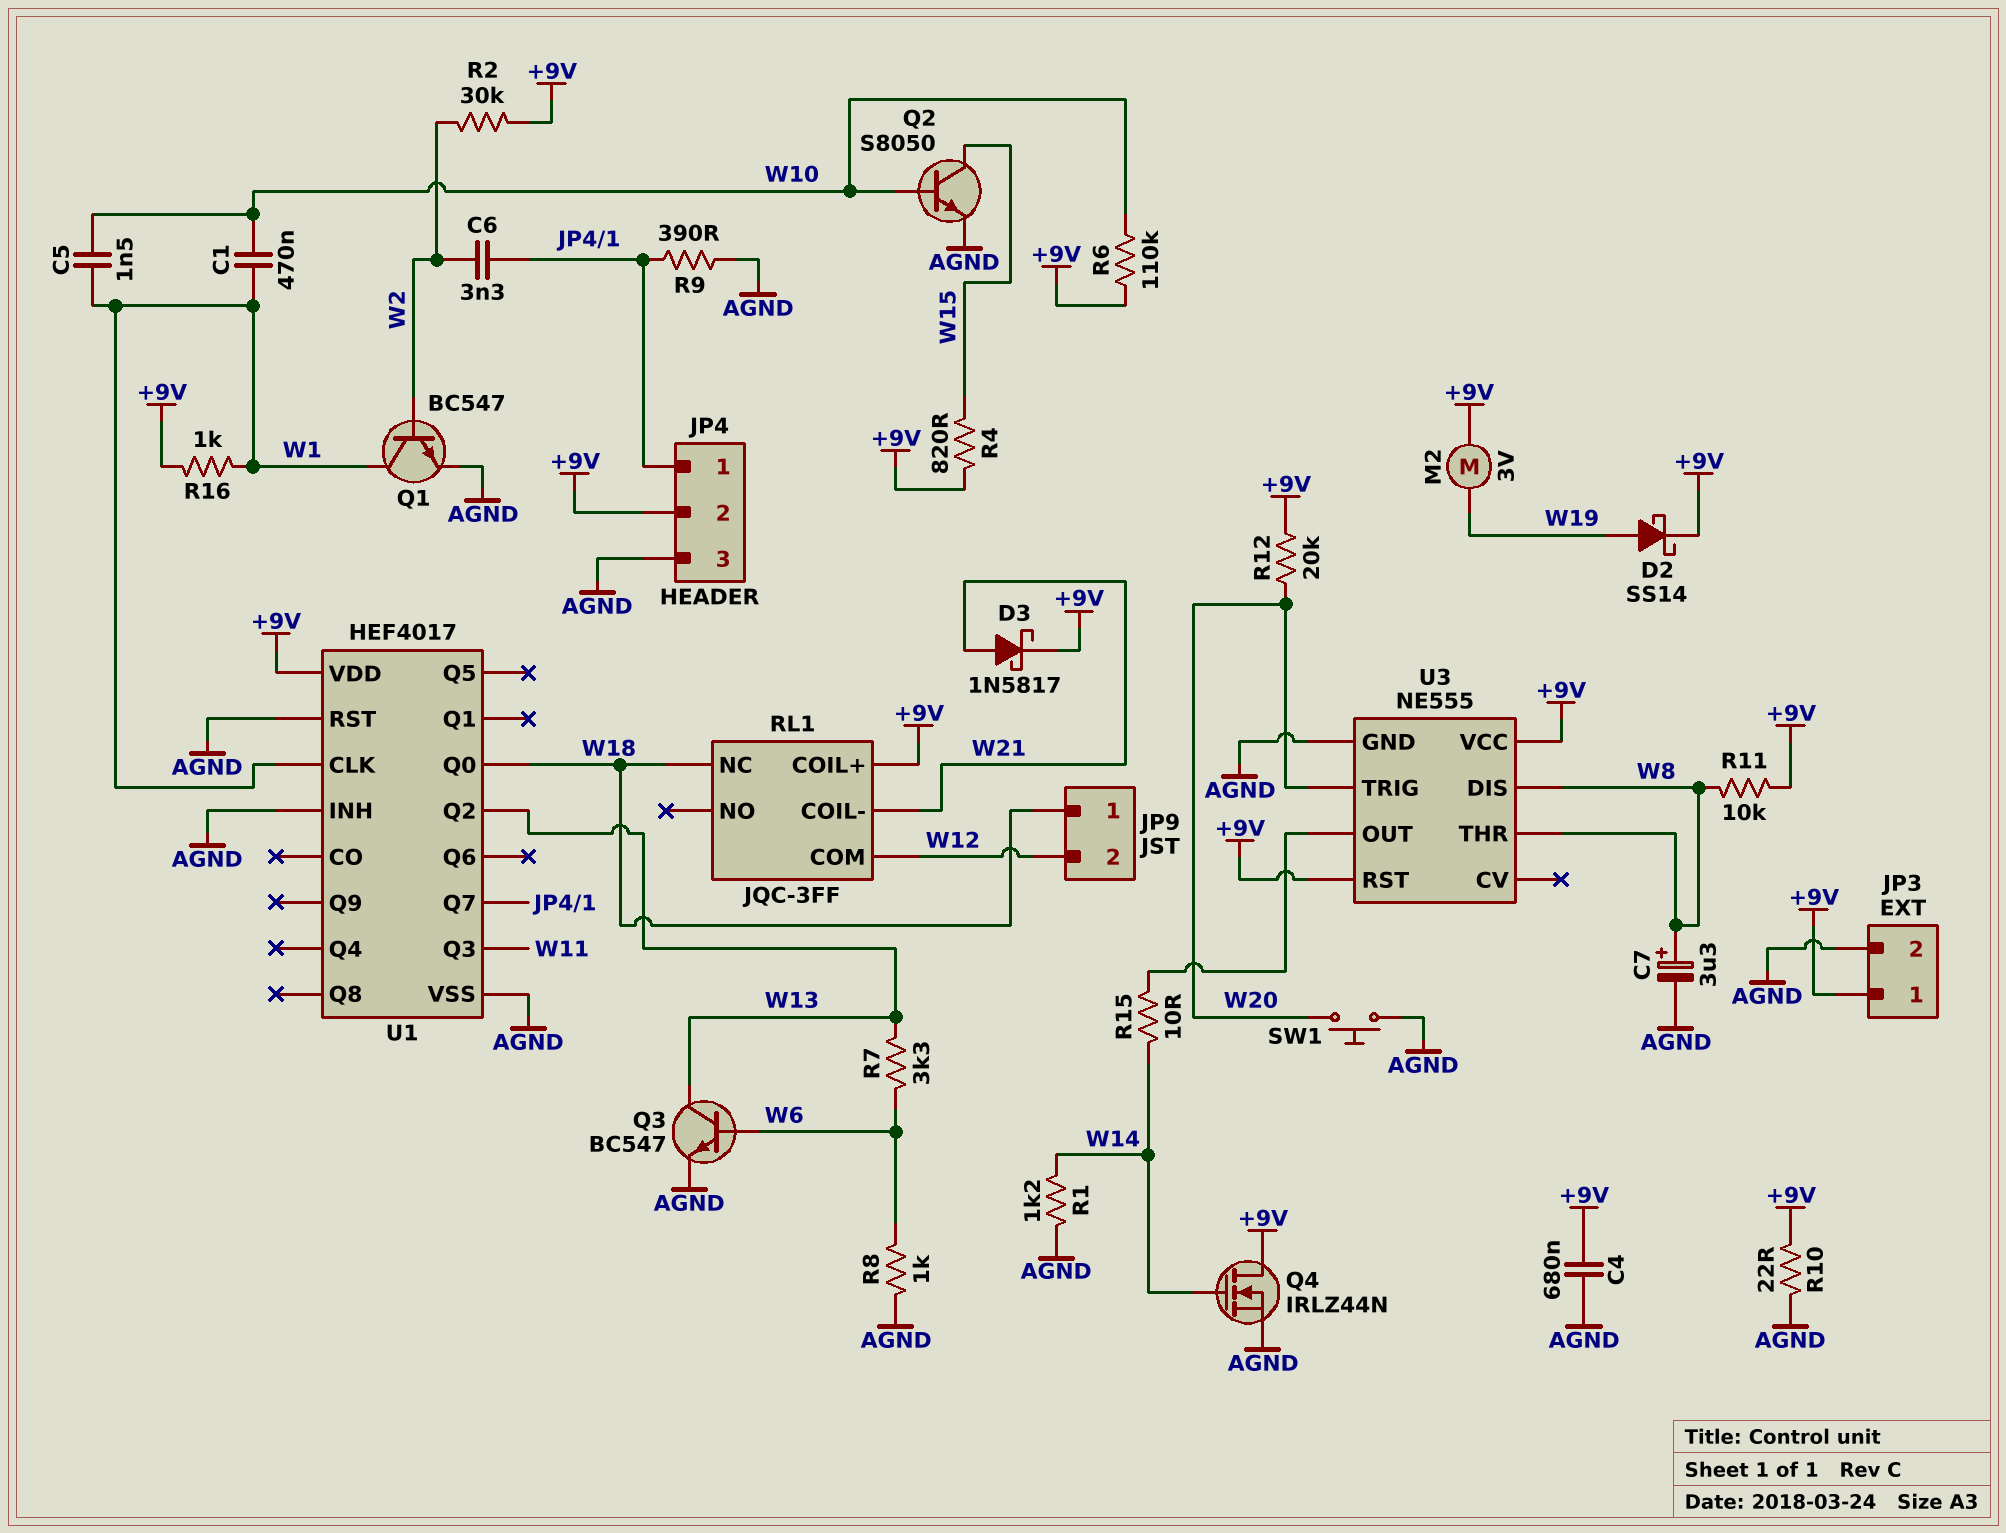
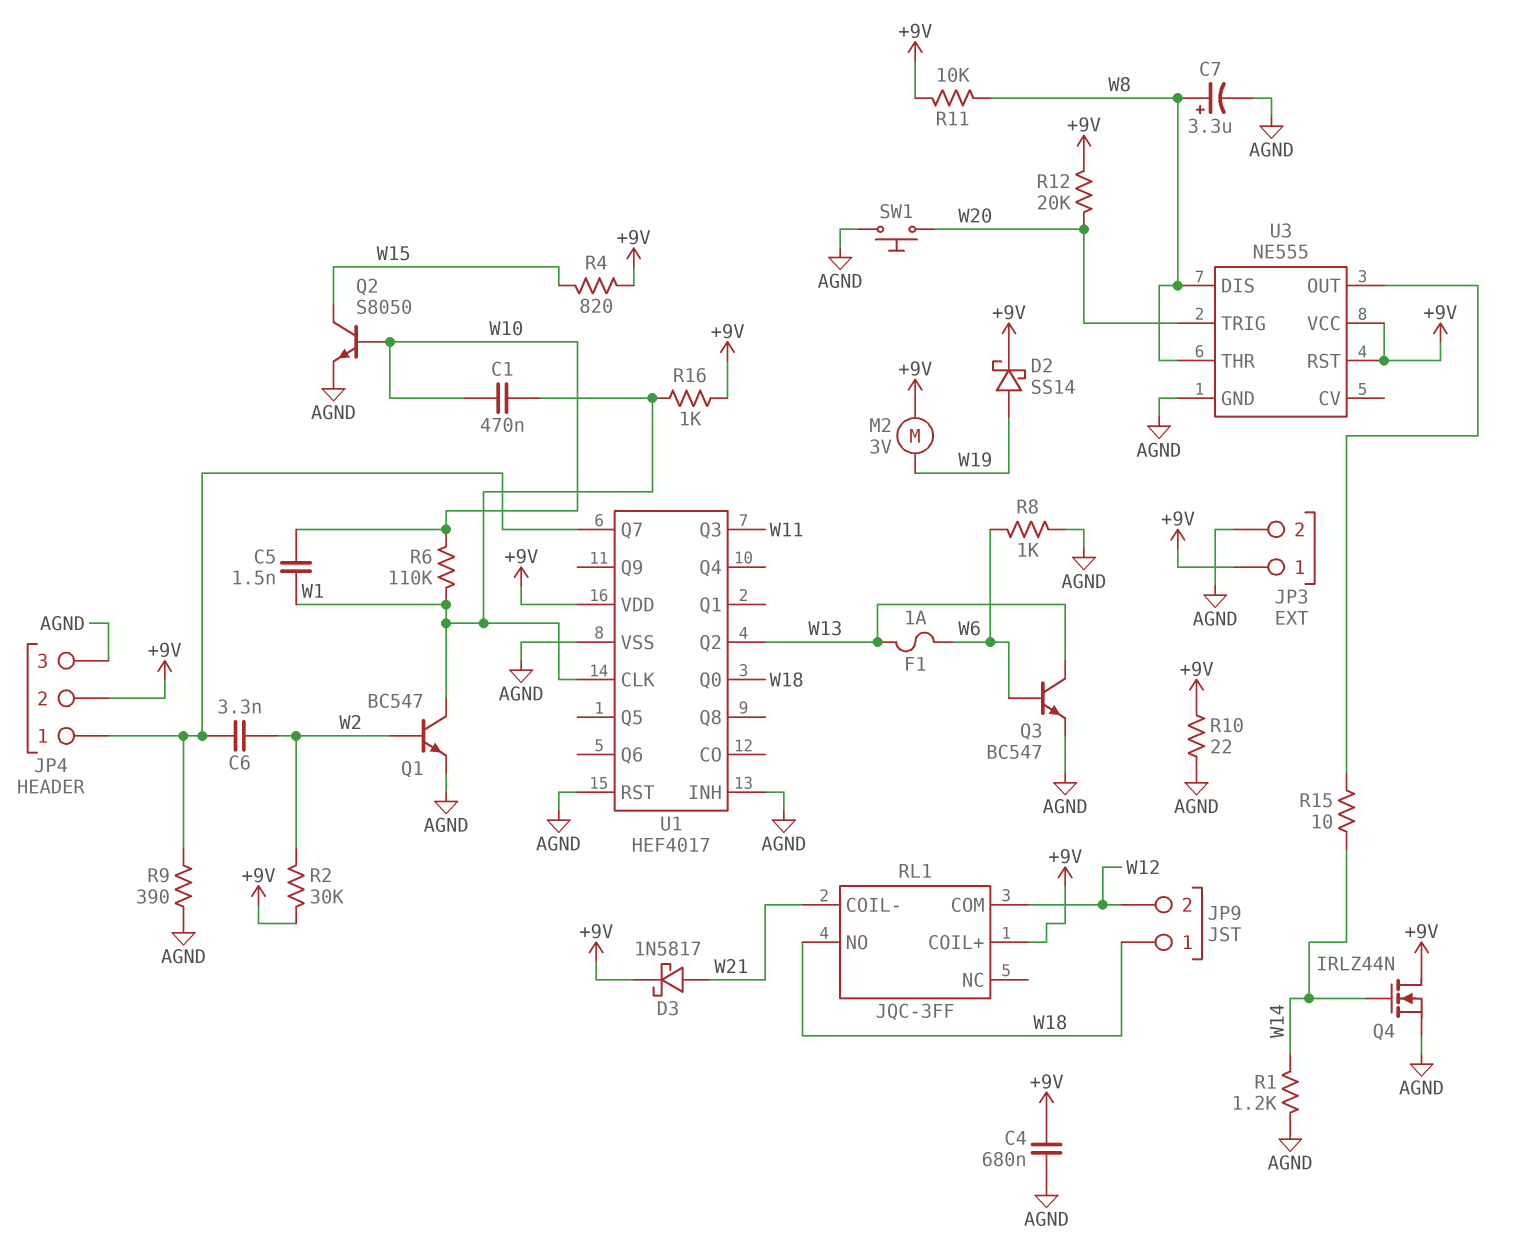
F1: none -> 1A (W6, W13)
R6: 110k (+9V, W10) -> 110k (W1, W10)
R7: 3.3k (W6, W13) -> none
RL1 pin NC: W18 -> none
RL1 pin NO: none -> W18

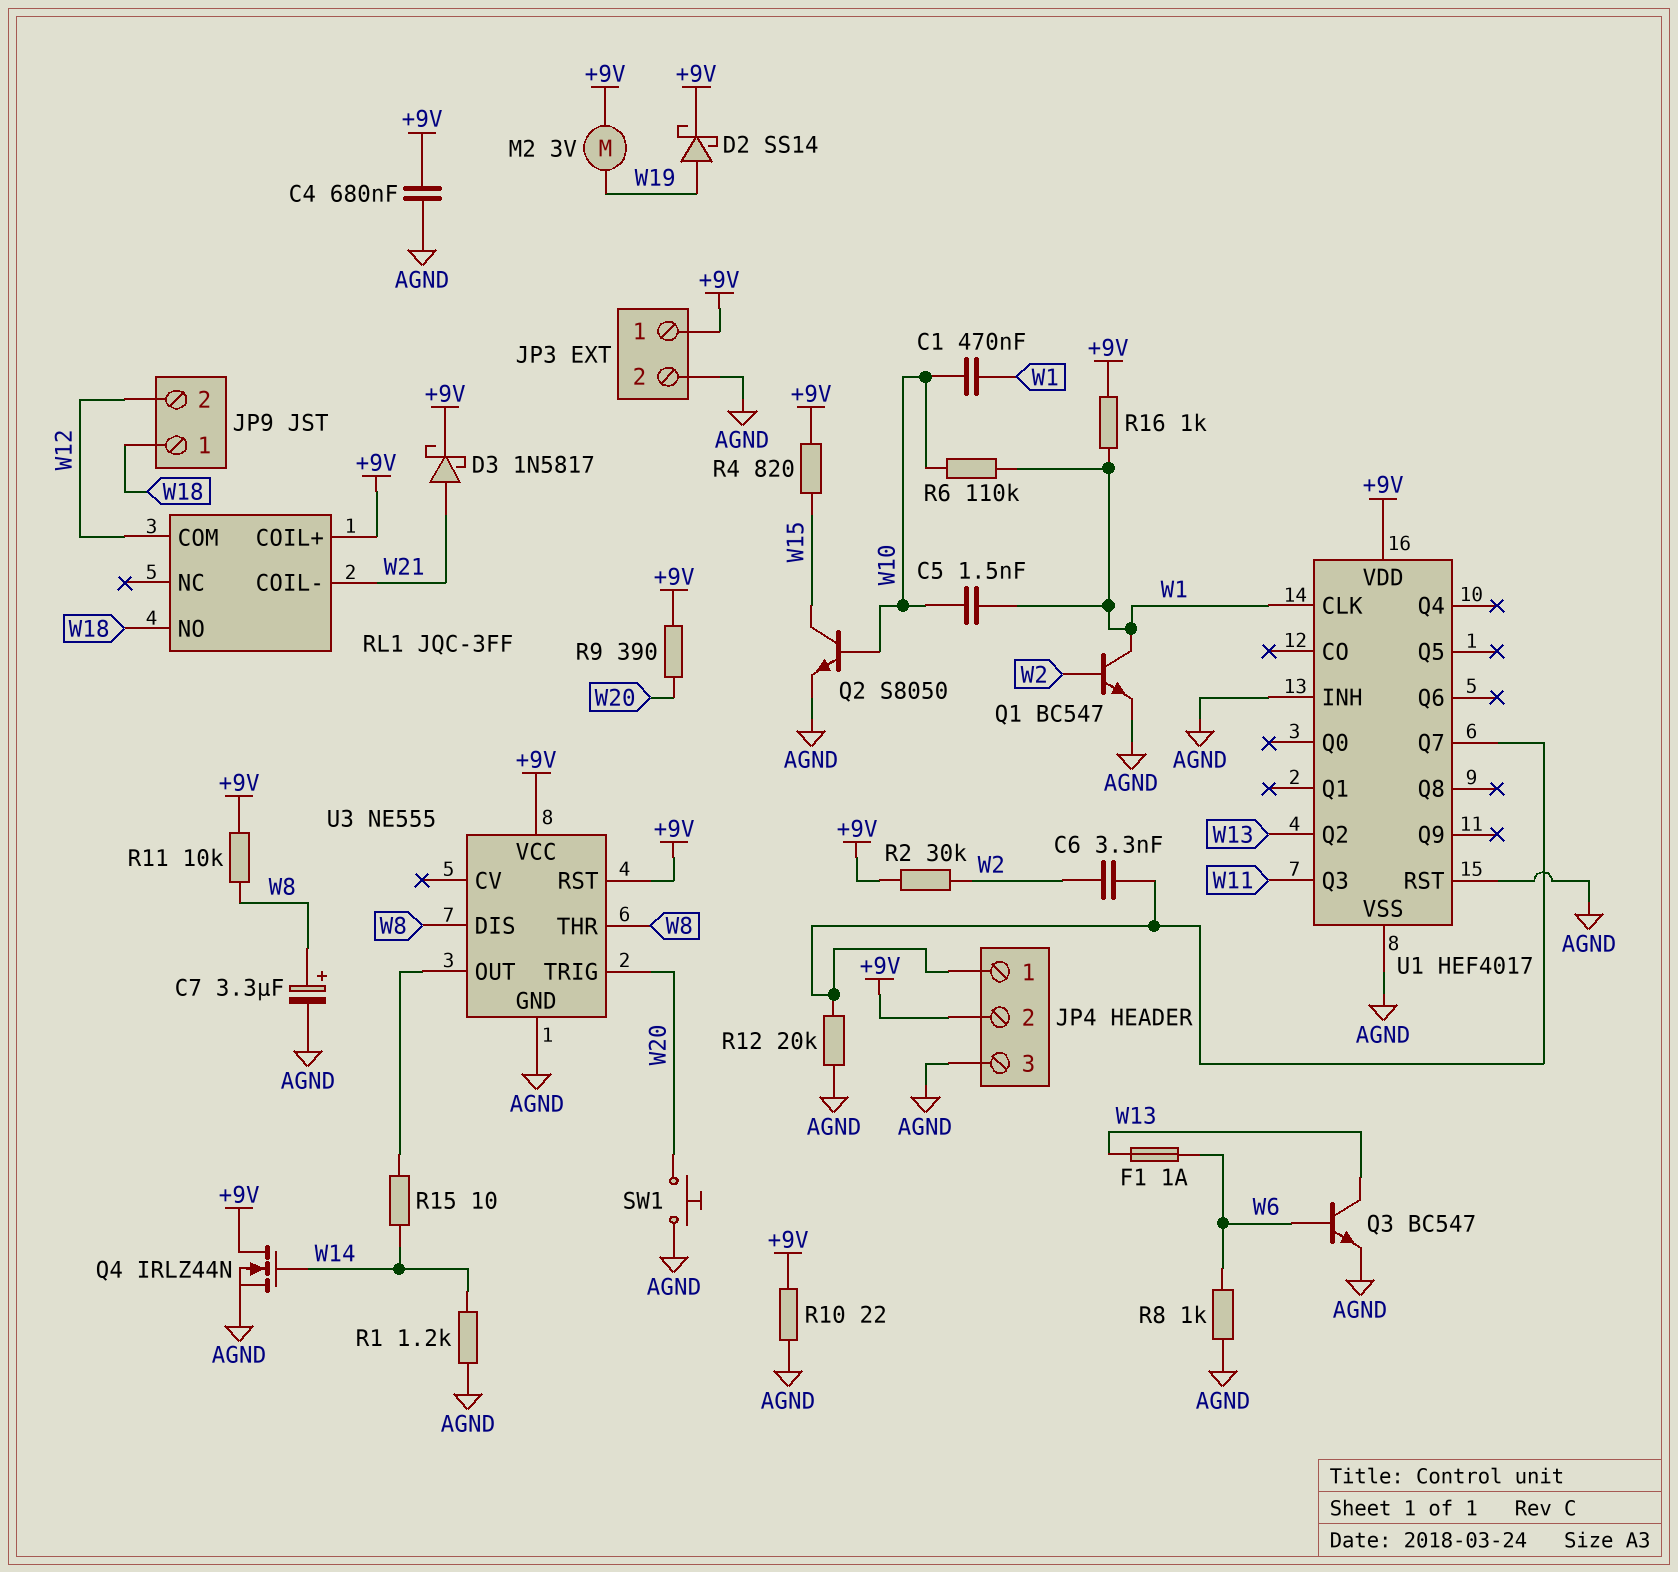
R9: 390 (AGND, JP4/1) -> 390 (+9V, W20)
R12: 20k (+9V, W20) -> 20k (AGND, JP4/1)
U1 pin Q0: W18 -> none

